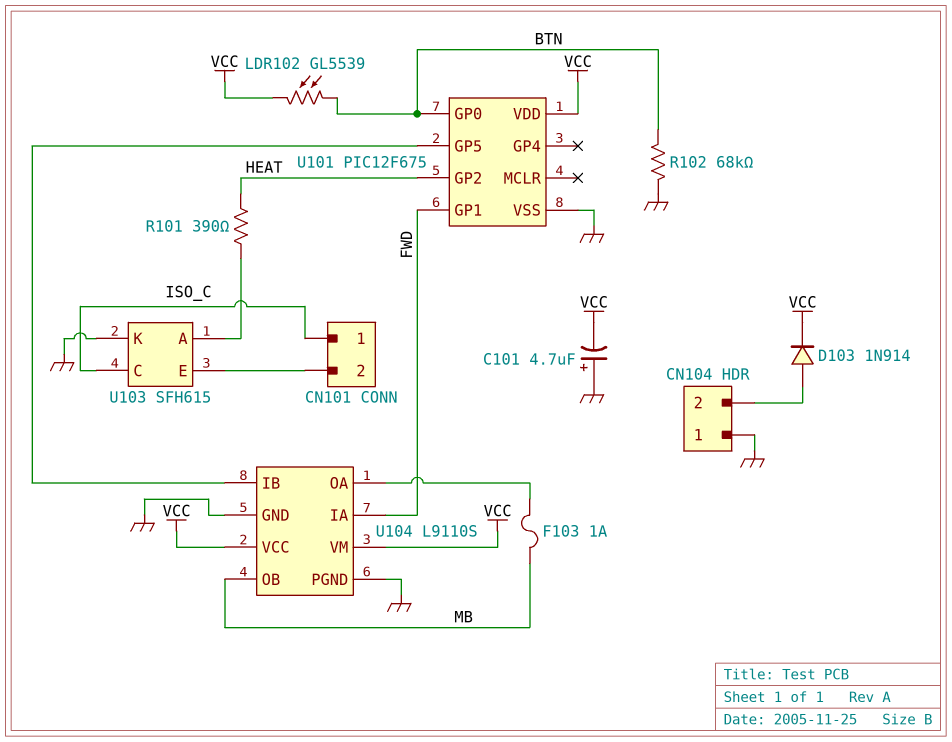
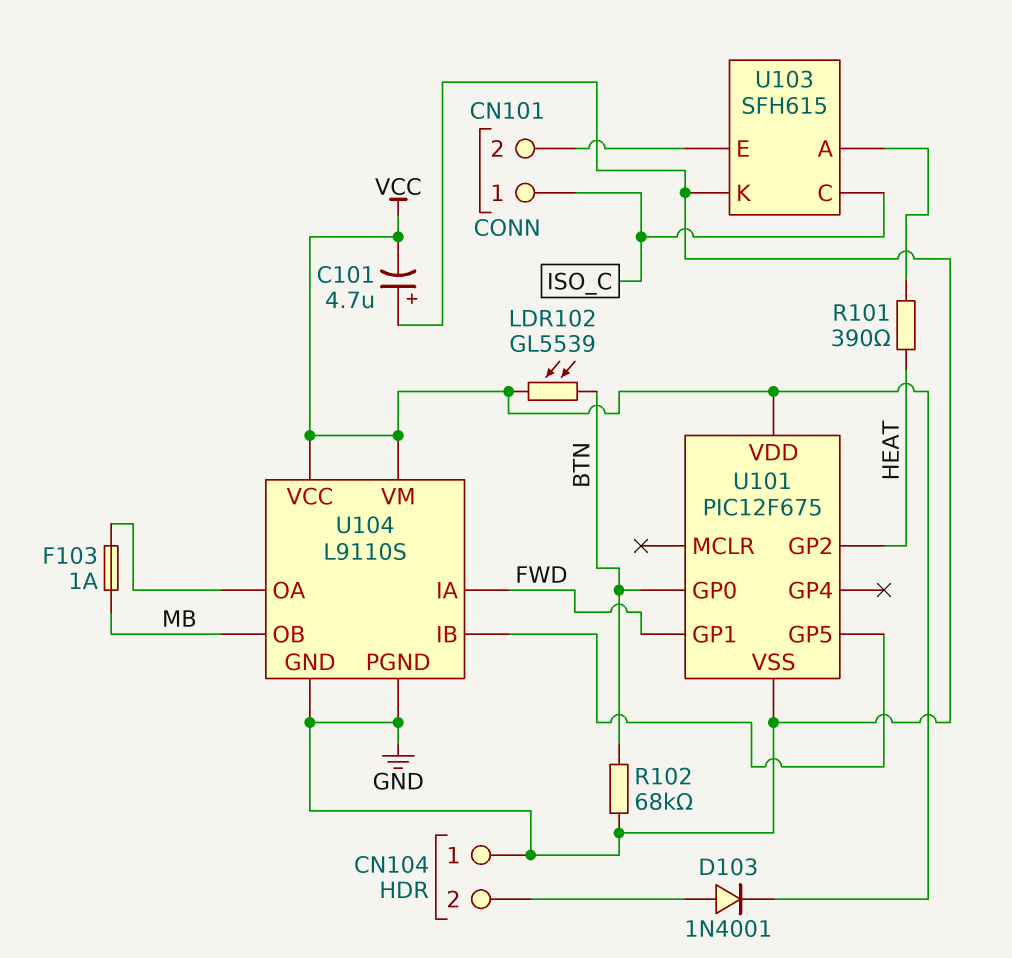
D103: diode 1N914 (A CN104/2, K VCC) -> diode 1N4001 (A CN104/2, K VCC)

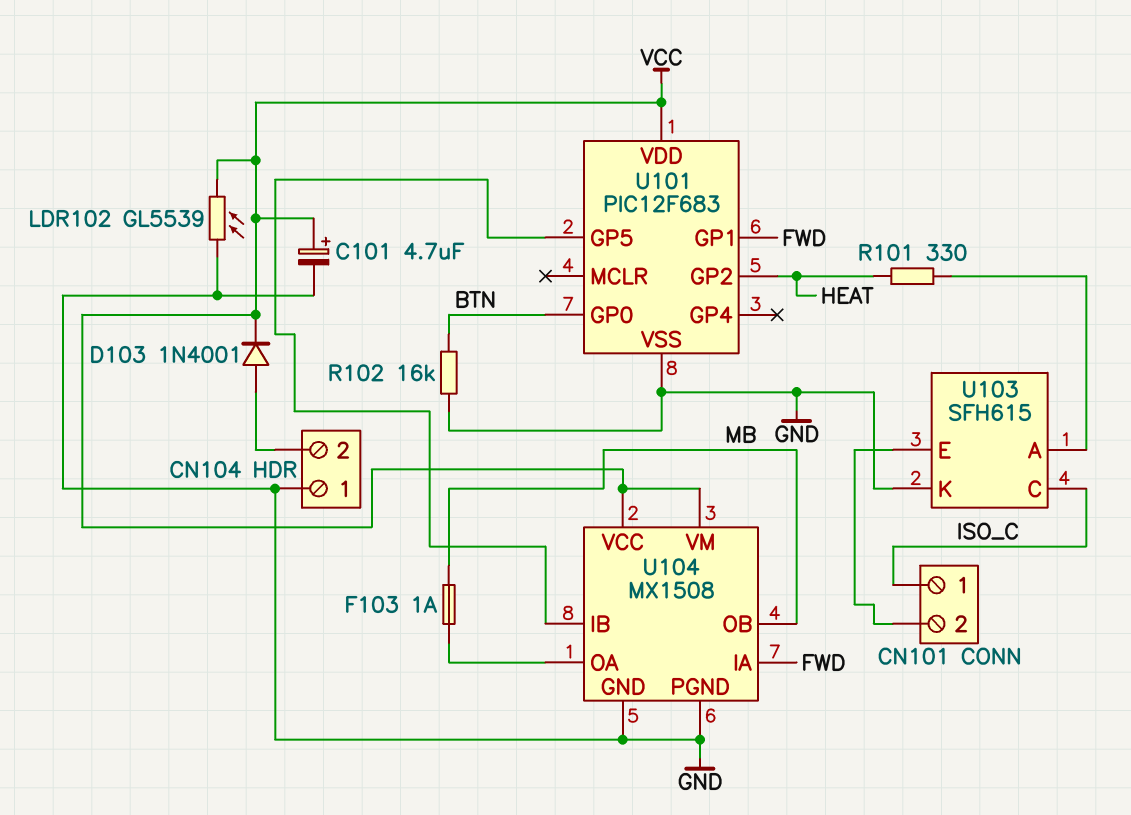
C101: 4.7uF (plus GND, minus VCC) -> 4.7uF (plus VCC, minus GND)
LDR102: GL5539 (BTN, VCC) -> GL5539 (GND, VCC)
R101: 390 (HEAT, U103/A) -> 330 (HEAT, U103/A)
R102: 68k (BTN, GND) -> 16k (BTN, GND)
U101: PIC12F675 -> PIC12F683
U104: L9110S -> MX1508

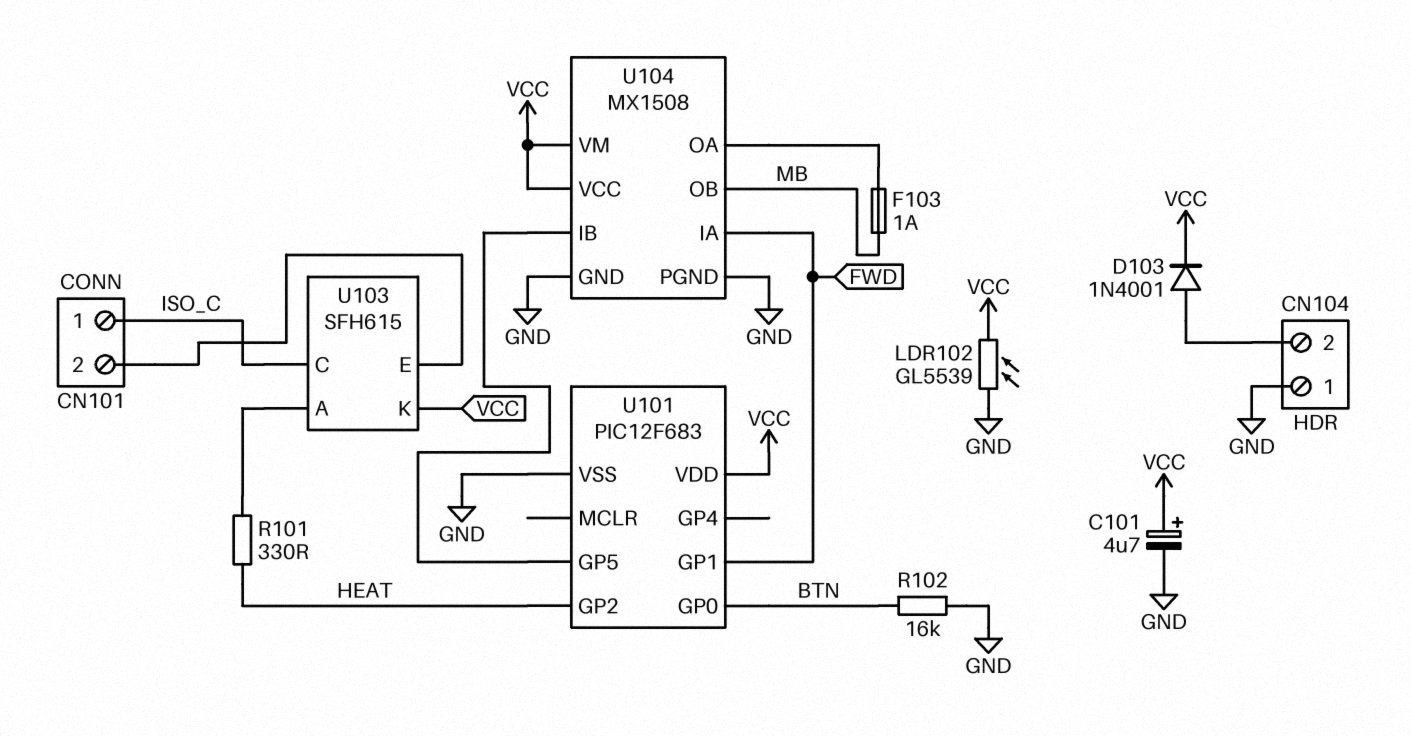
U103 pin K: GND -> VCC

